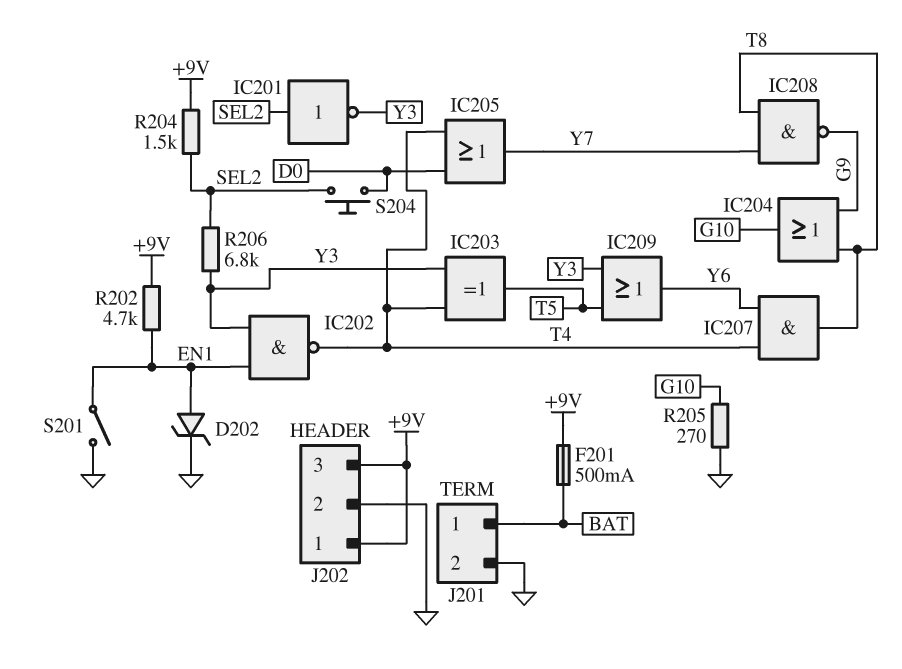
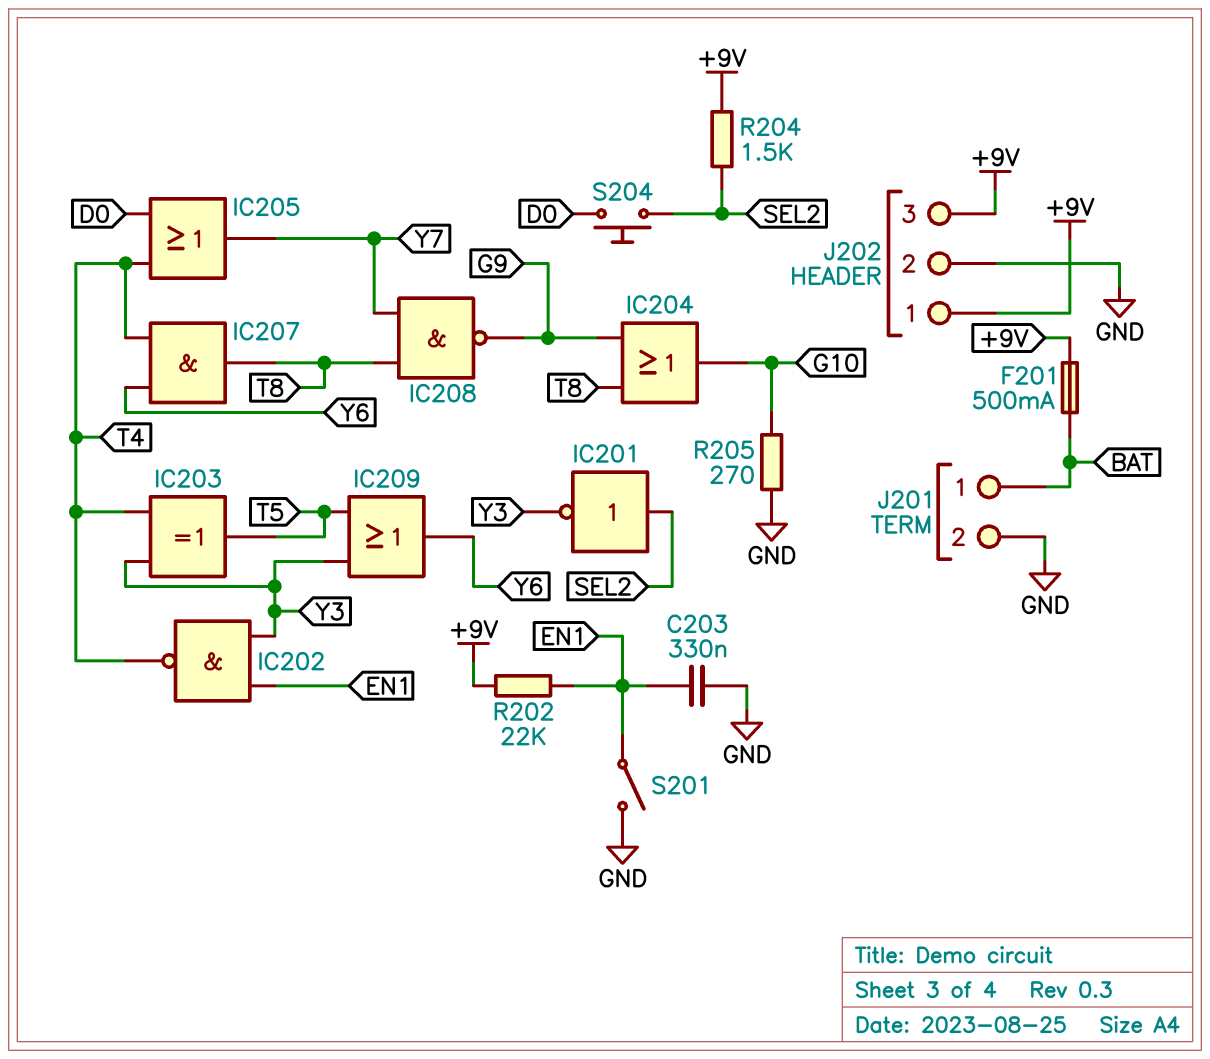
C203: none -> 330nF (EN1, GND)
D202: zener (A EN1, K GND) -> none
R202: 4.7k (+9V, EN1) -> 22k (+9V, EN1)
R206: 6.8k (SEL2, Y3) -> none

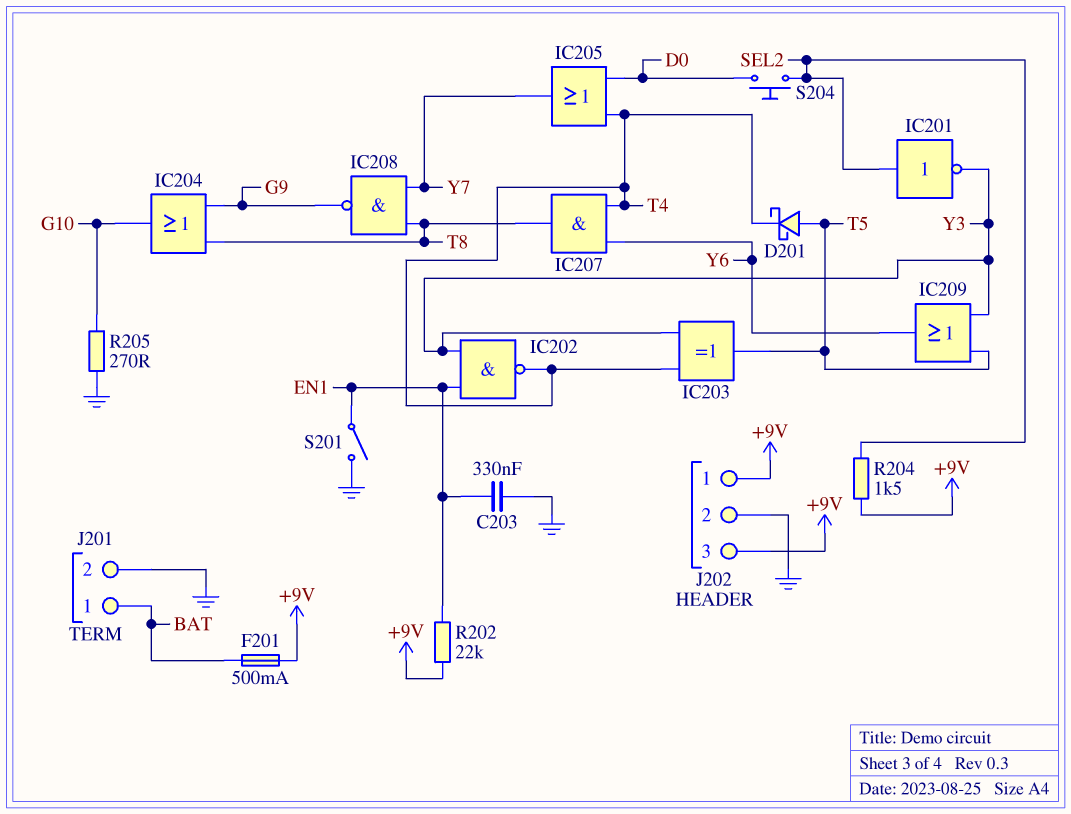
D201: none -> schottky (A T5, K T4)

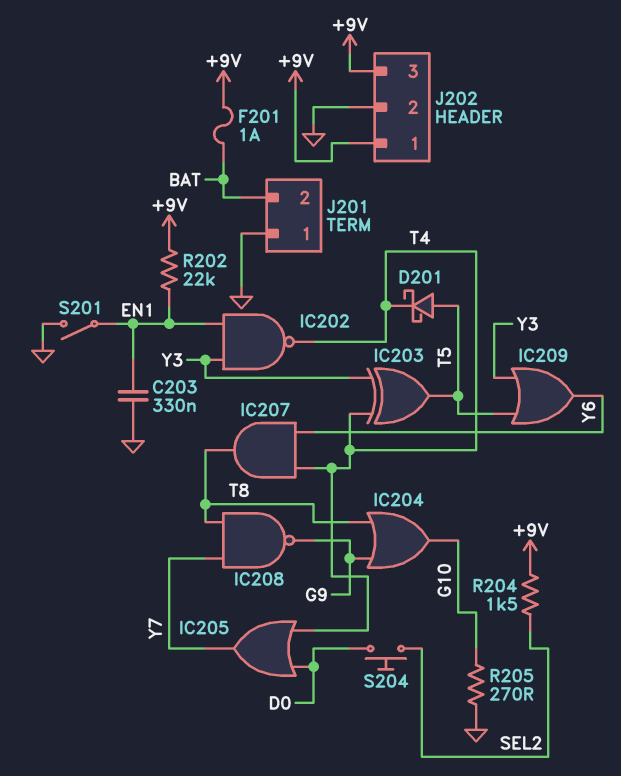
F201: 500mA (+9V, BAT) -> 1A (+9V, BAT)
IC201: NOT (in SEL2, out Y3) -> none
J201 pin 1: BAT -> GND
J201 pin 2: GND -> BAT

